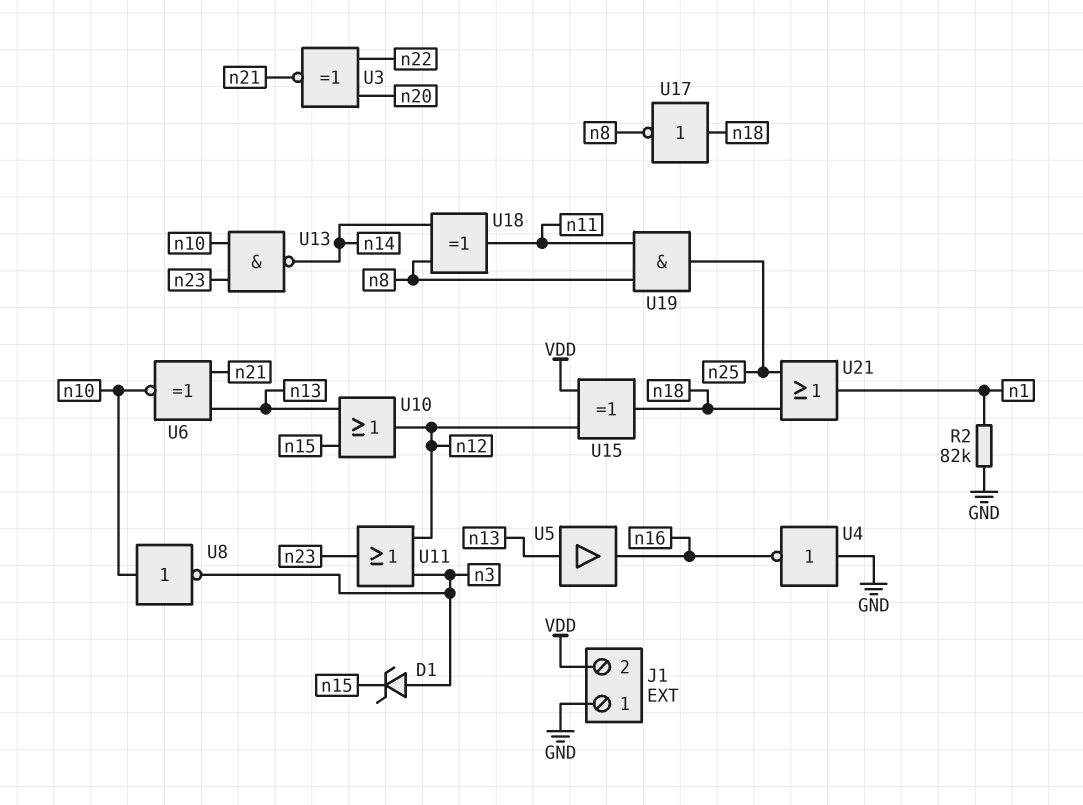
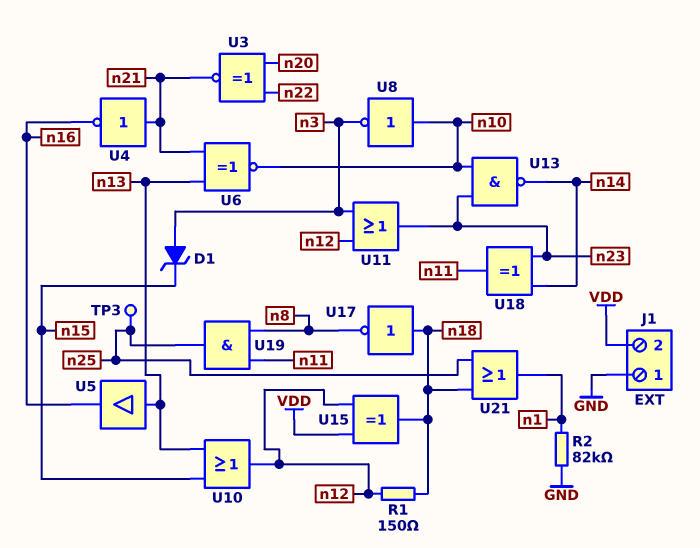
R1: none -> 150 (n12, n18)
TP3: none -> test point (n25)
U4: NOT (in GND, out n16) -> NOT (in n21, out n16)
U18: XOR (in n8, in n14, out n11) -> XOR (in n14, in n23, out n11)

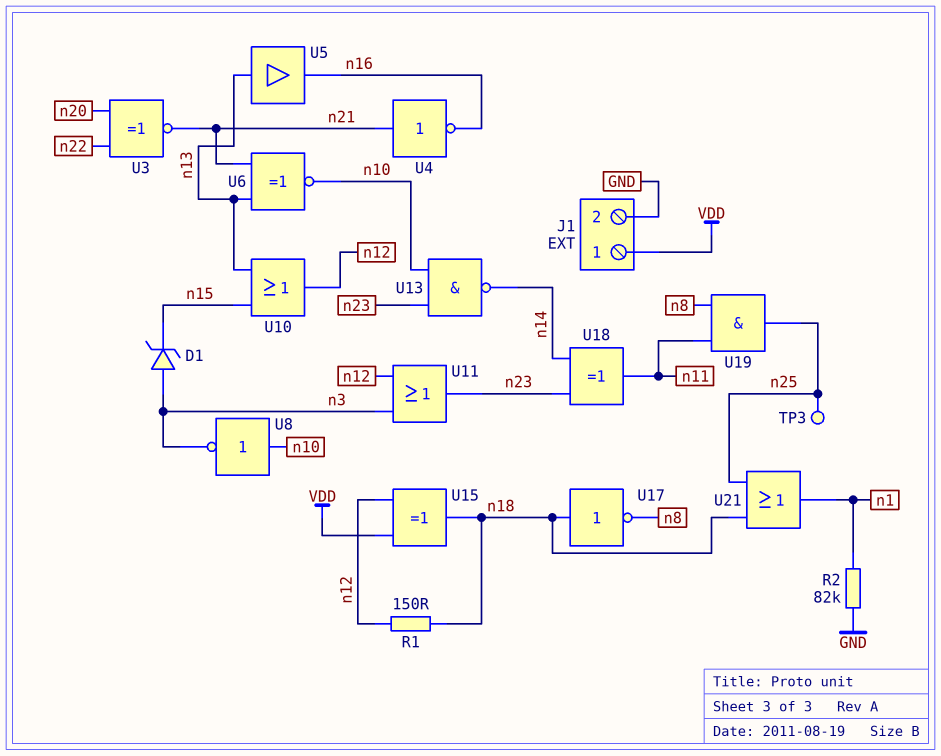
J1 pin 1: GND -> VDD
J1 pin 2: VDD -> GND

